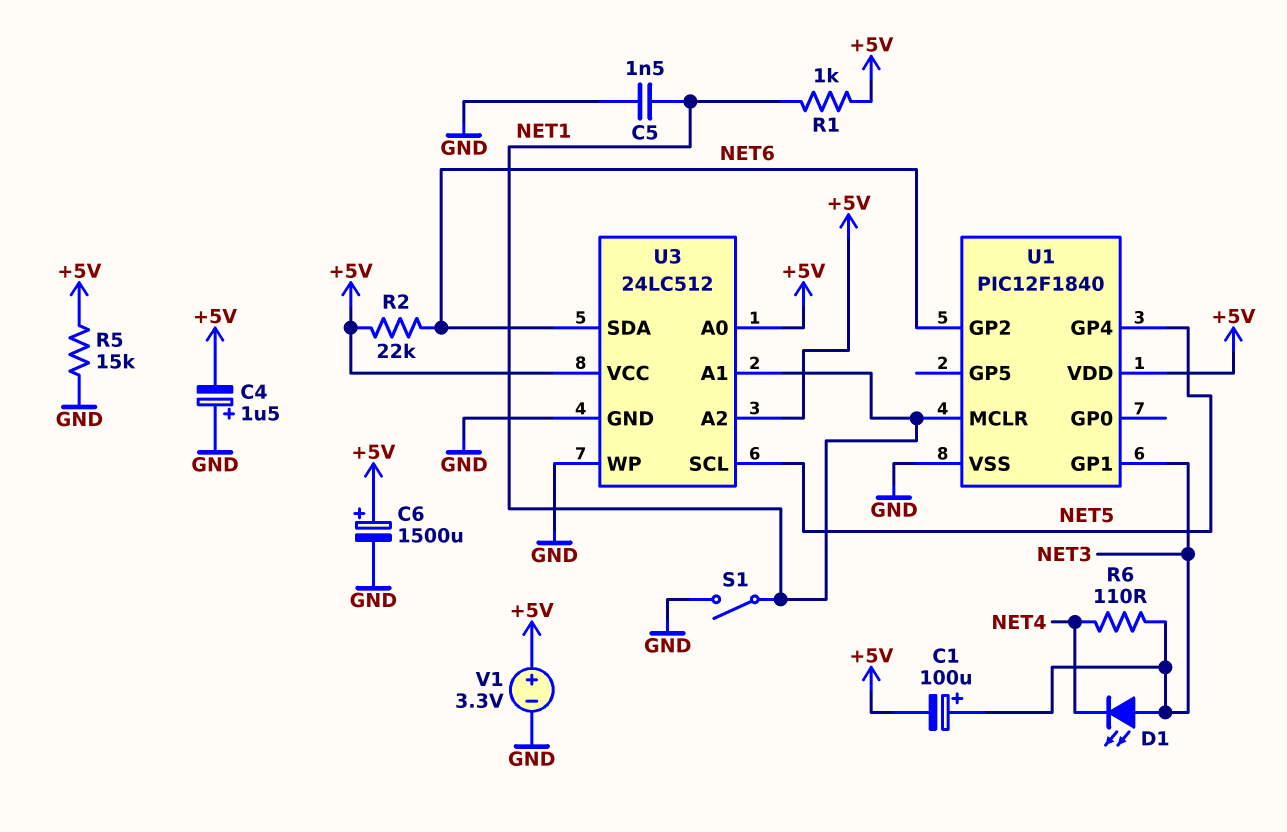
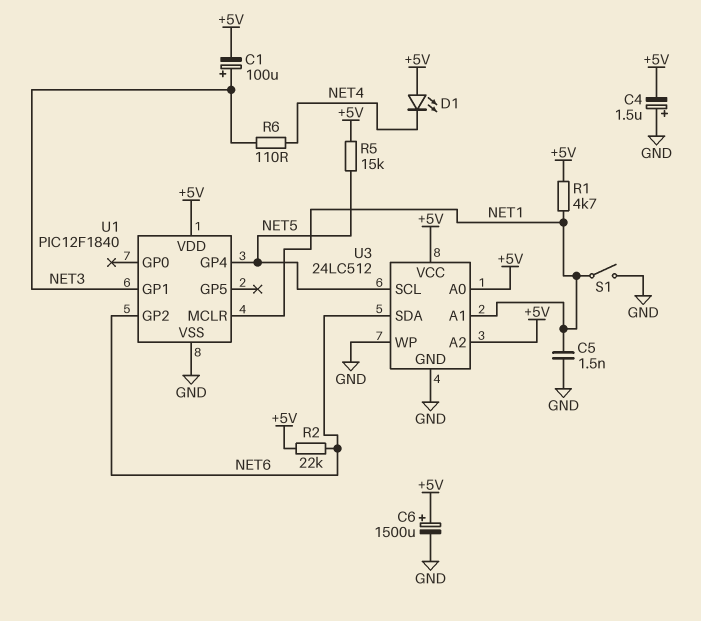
D1: LED (A NET3, K NET4) -> LED (A +5V, K NET4)
R1: 1k (+5V, NET1) -> 4.7k (+5V, NET1)
R5: 15k (+5V, GND) -> 15k (+5V, NET5)
V1: 3.3V (plus +5V, minus GND) -> none

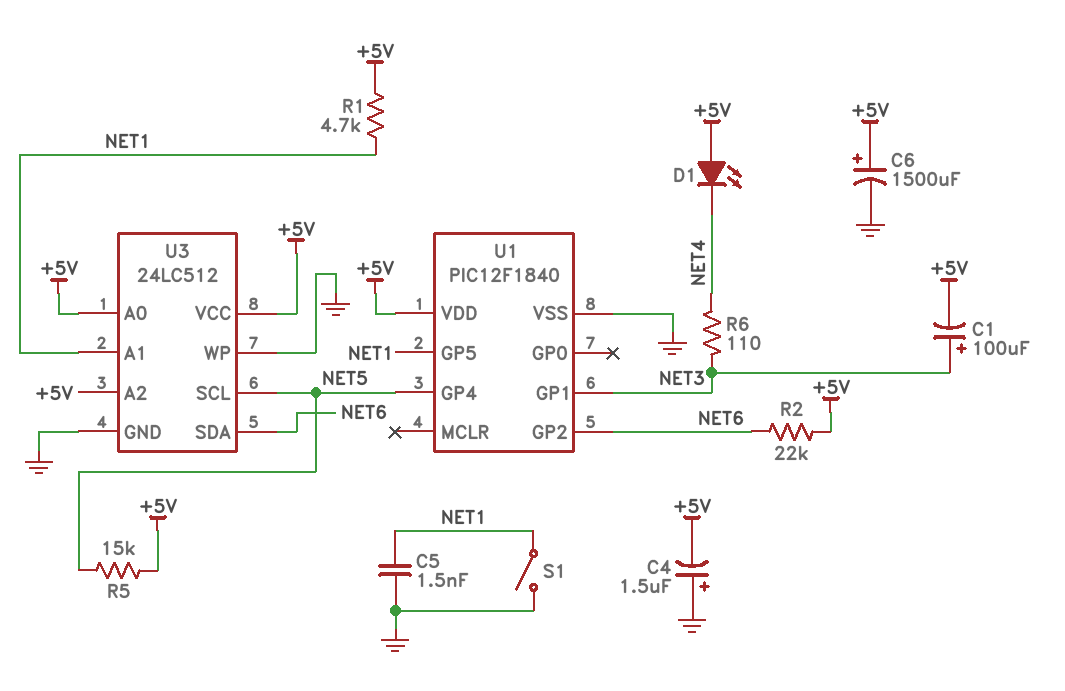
U1 pin GP5: none -> NET1
U1 pin MCLR: NET1 -> none

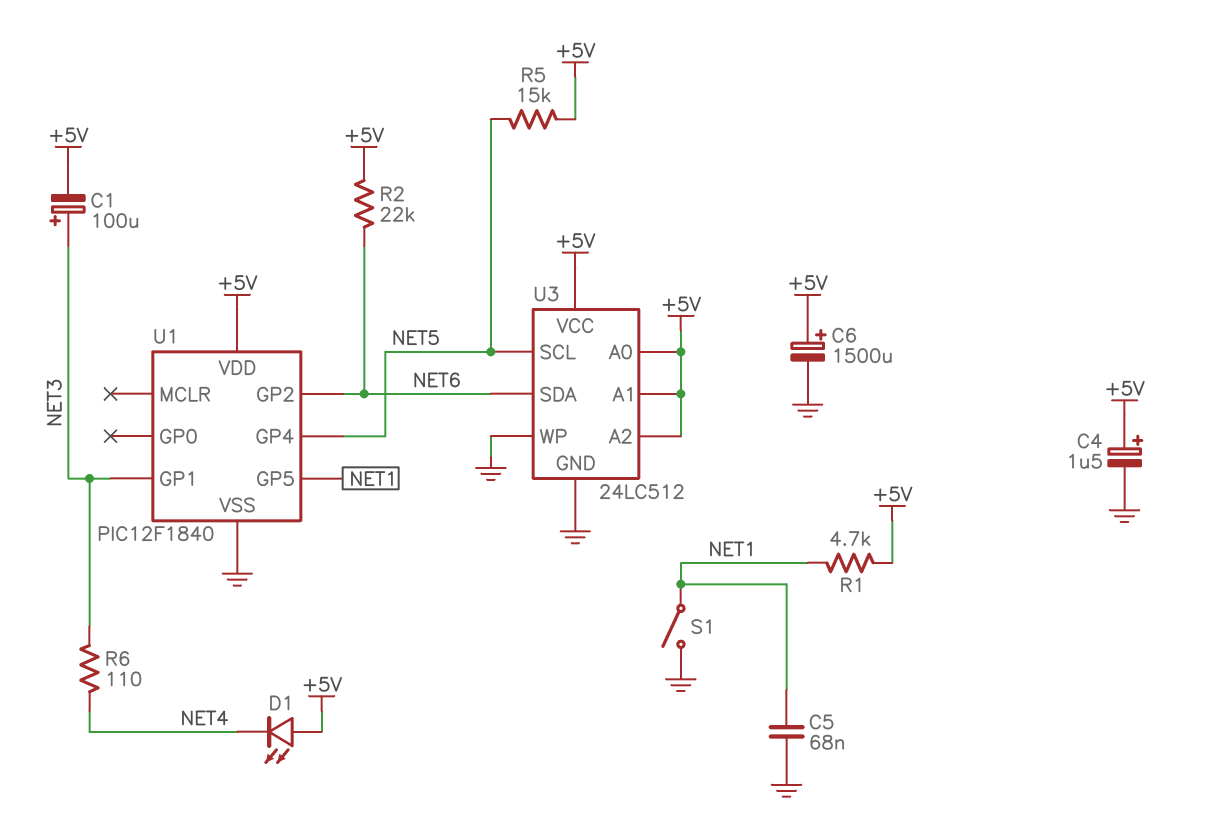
C4: 1.5uF (plus GND, minus +5V) -> 1.5uF (plus +5V, minus GND)
C5: 1.5nF (GND, NET1) -> 68nF (GND, NET1)
U3 pin A1: NET1 -> +5V

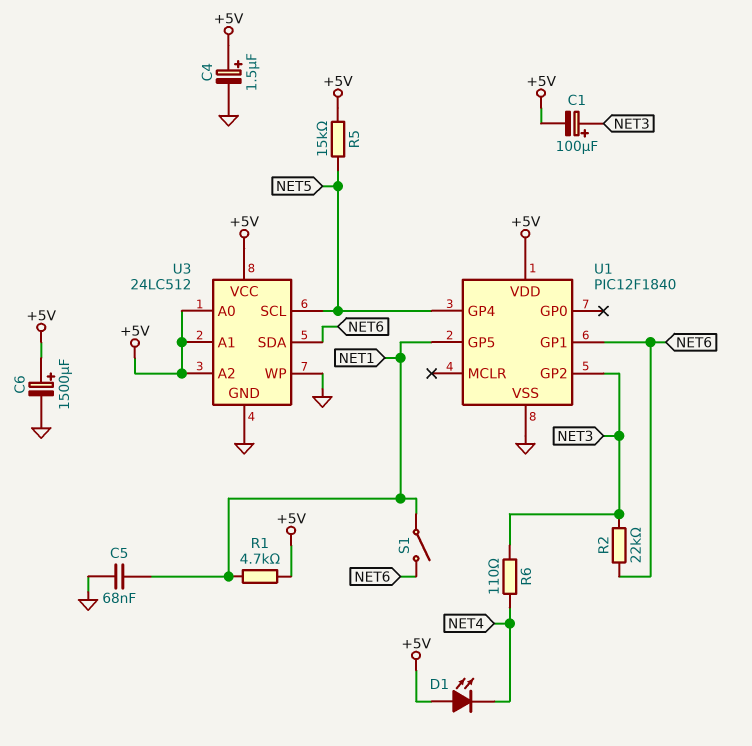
R2: 22k (+5V, NET6) -> 22k (NET3, NET6)
S1: switch (GND, NET1) -> switch (NET1, NET6)
U1 pin GP1: NET3 -> NET6
U1 pin GP2: NET6 -> NET3

